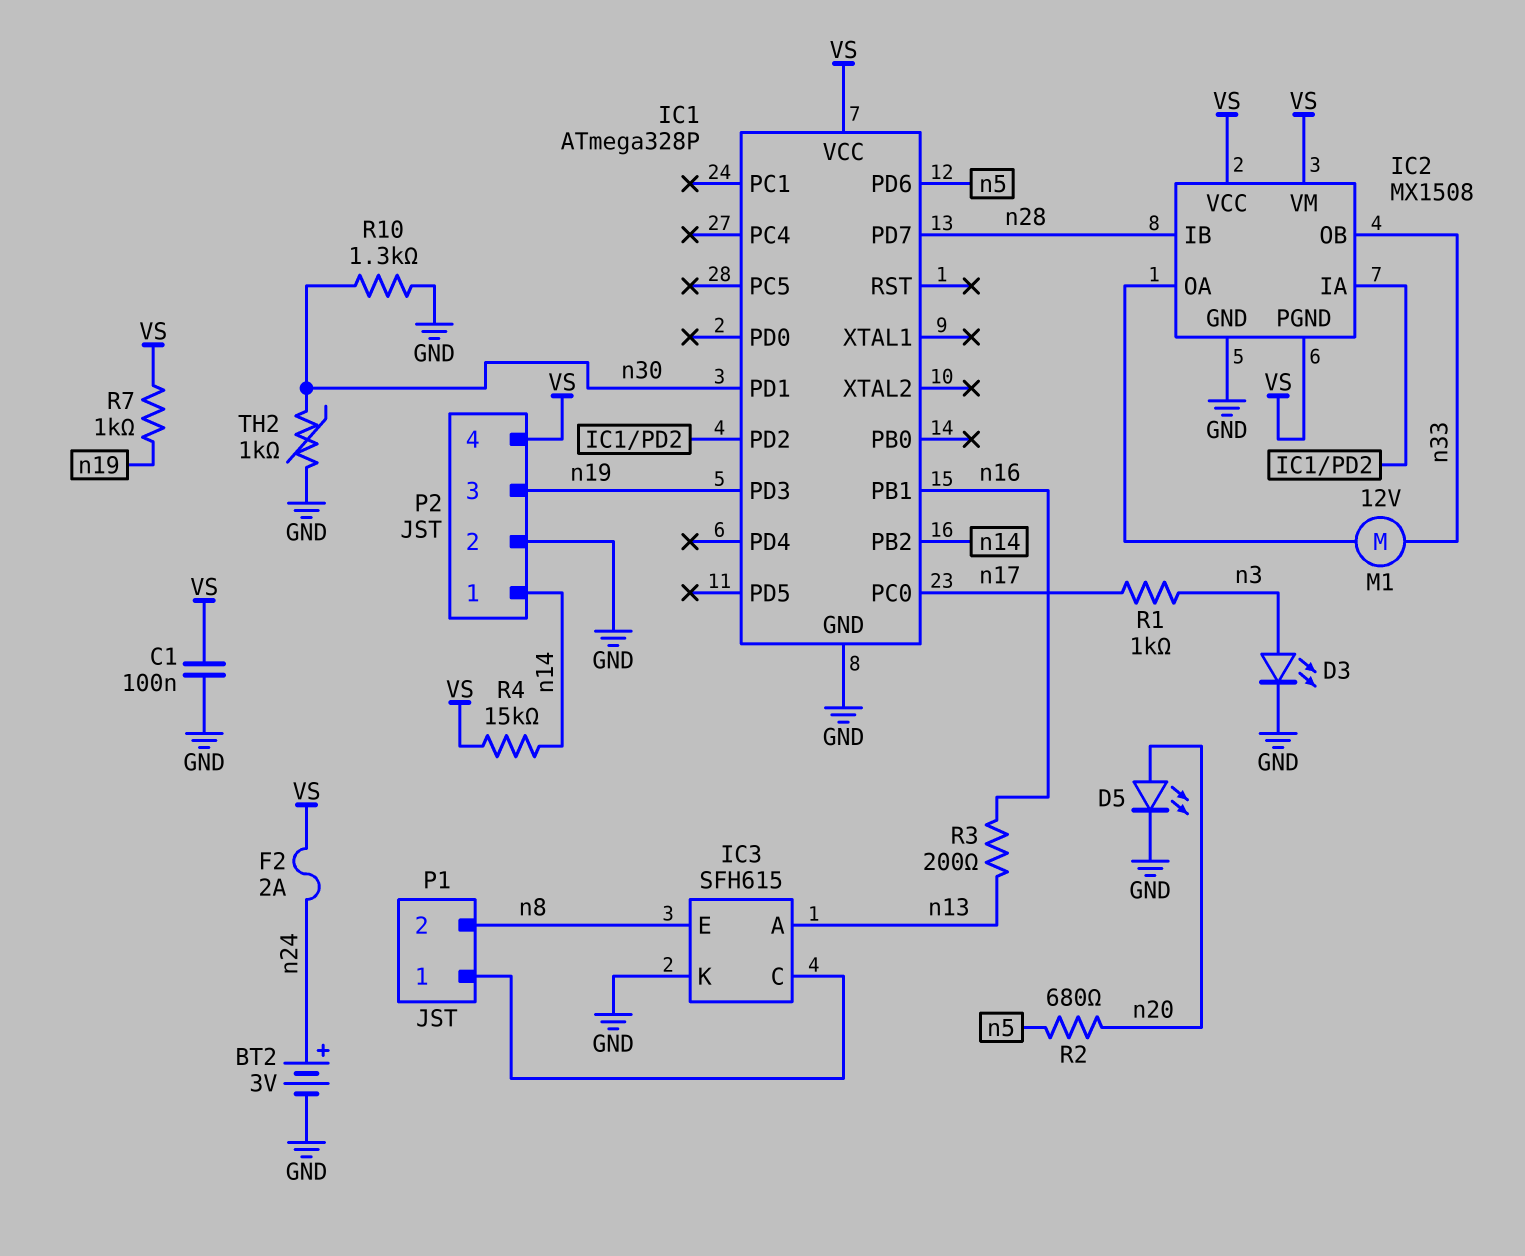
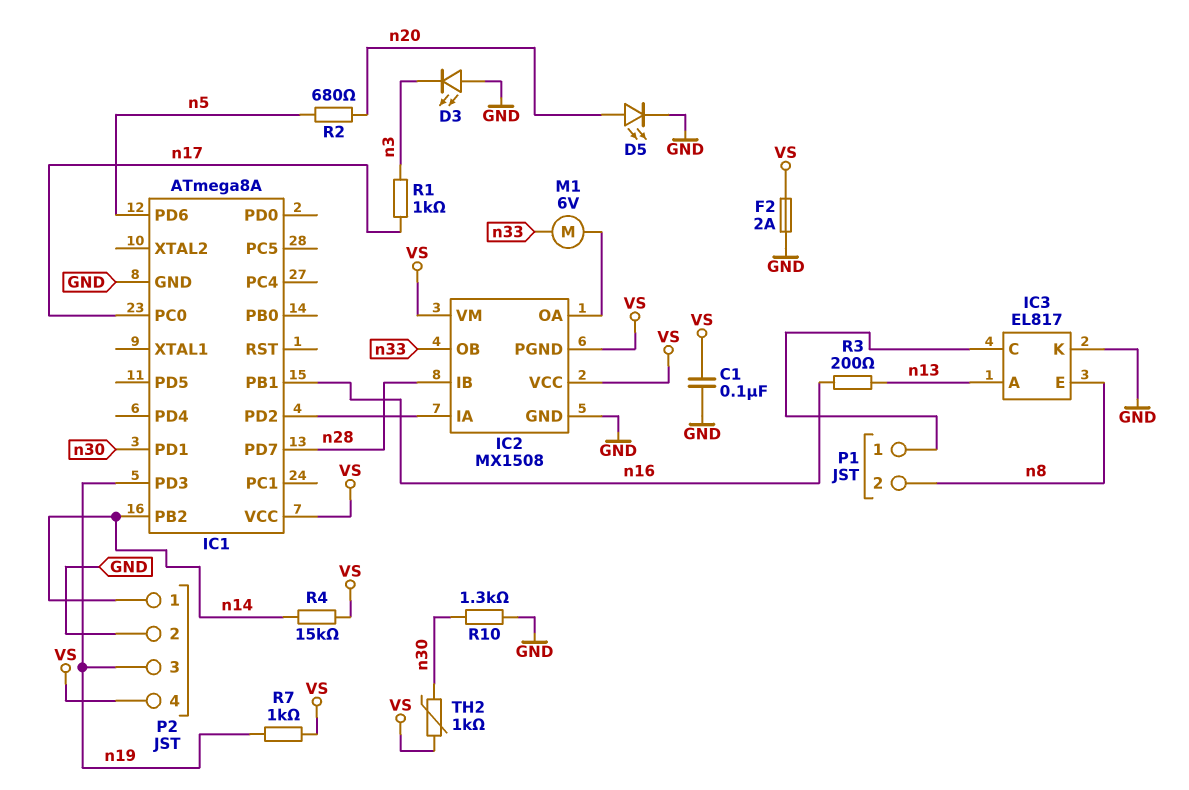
BT2: 3V (plus n24, minus GND) -> none
D3: LED (A n3, K GND) -> LED (A GND, K n3)
F2: 2A (VS, n24) -> 2A (GND, VS)
IC1: ATmega328P -> ATmega8A
IC3: SFH615 -> EL817
M1: motor 12V (IC2/OA, n33) -> motor 6V (IC2/OA, n33)
TH2: 1k (GND, n30) -> 1k (VS, n30)

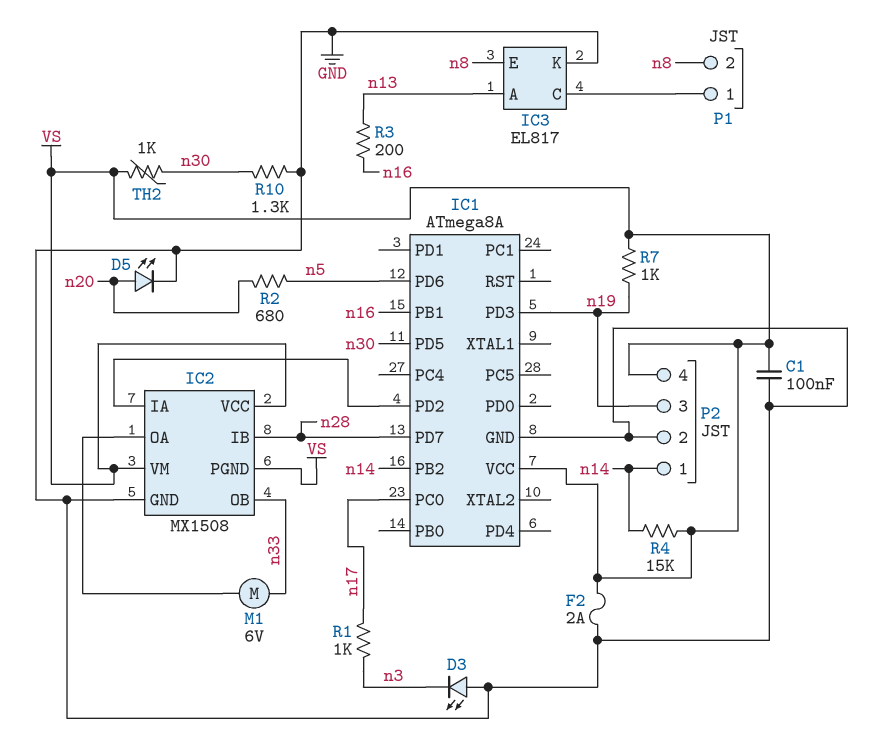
IC1 pin PD1: n30 -> none
IC1 pin PD5: none -> n30

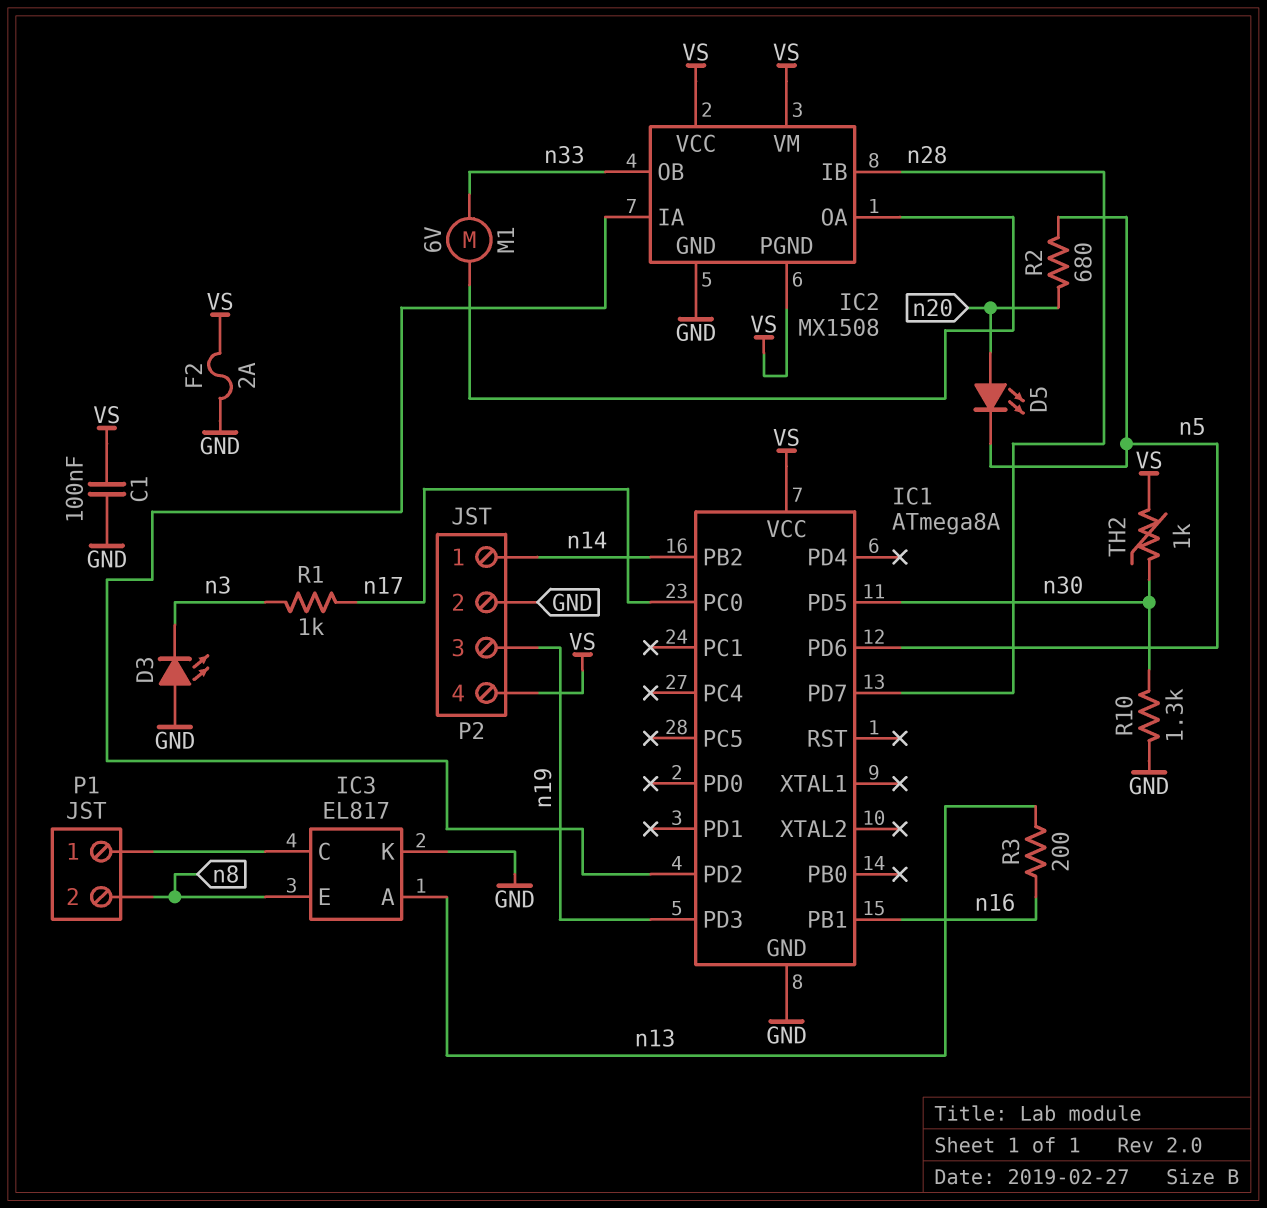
D5: LED (A n20, K GND) -> LED (A n20, K n5)
R4: 15k (VS, n14) -> none
R7: 1k (VS, n19) -> none

